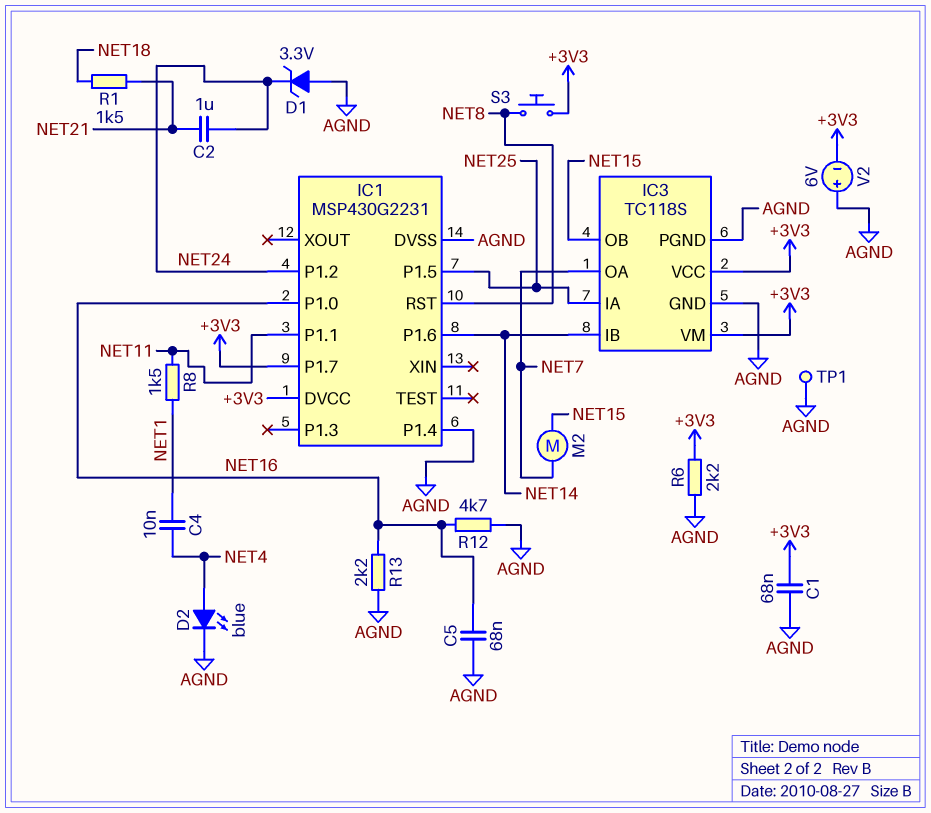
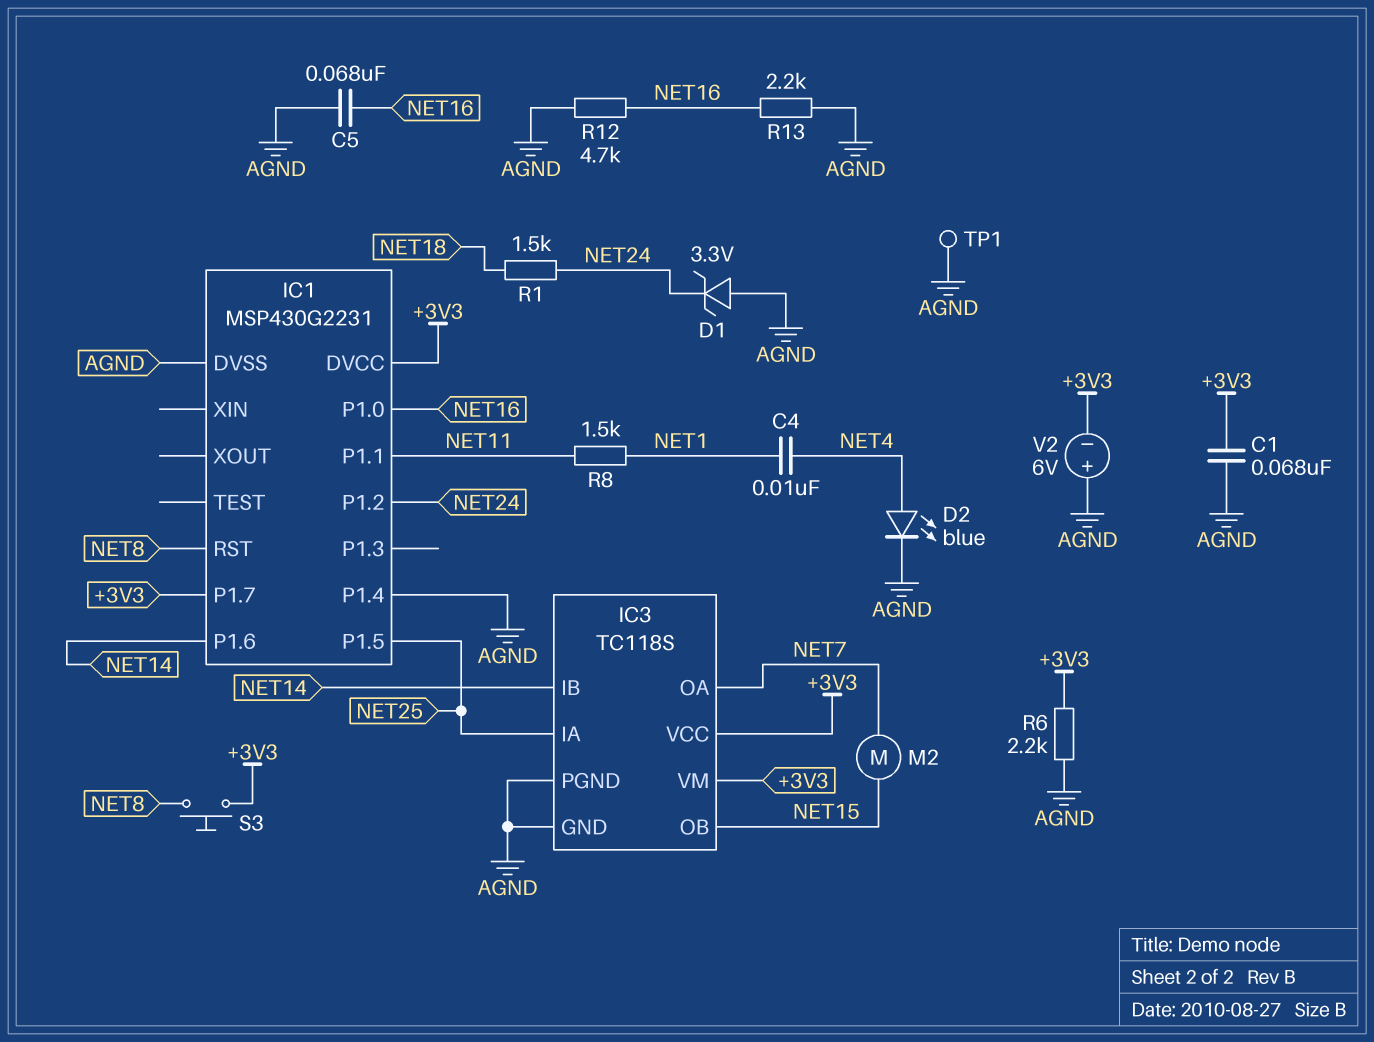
C2: 1uF (NET21, NET24) -> none
R1: 1.5k (NET18, NET21) -> 1.5k (NET18, NET24)

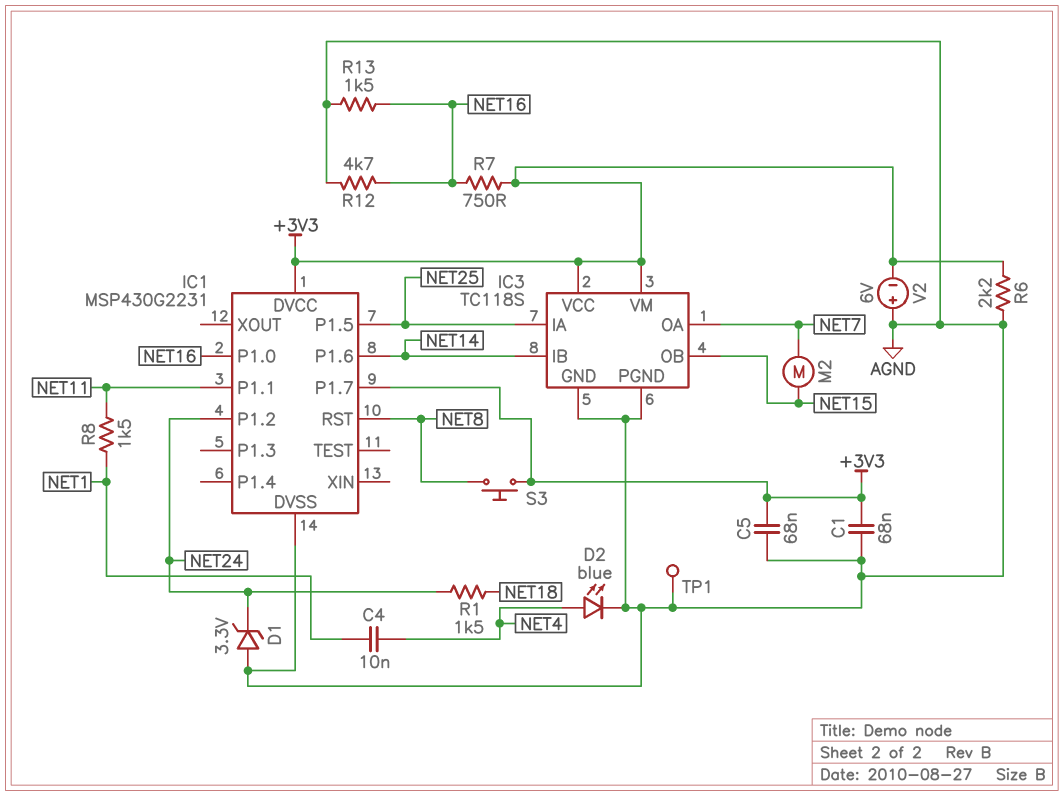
C5: 68nF (AGND, NET16) -> 68nF (+3V3, AGND)
IC1 pin P1.4: AGND -> none
R7: none -> 750 (+3V3, NET16)
R13: 2.2k (AGND, NET16) -> 1.5k (AGND, NET16)

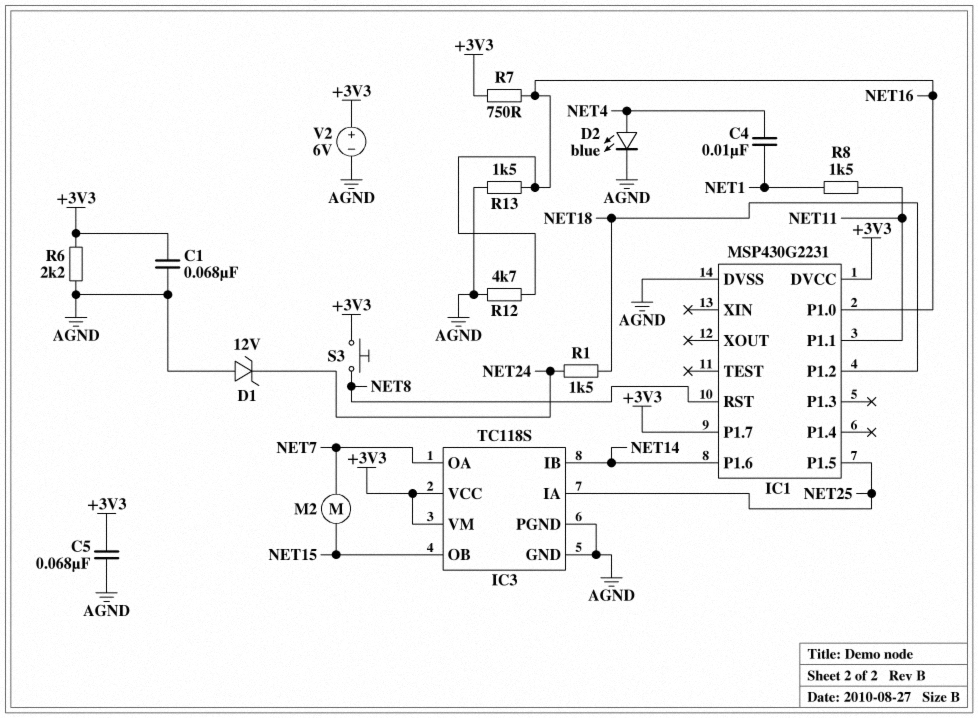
D1: zener 3.3V (A AGND, K NET24) -> zener 12V (A AGND, K NET24)
IC1 pin P1.2: NET24 -> NET18
TP1: test point (AGND) -> none
V2: 6V (plus AGND, minus +3V3) -> 6V (plus +3V3, minus AGND)

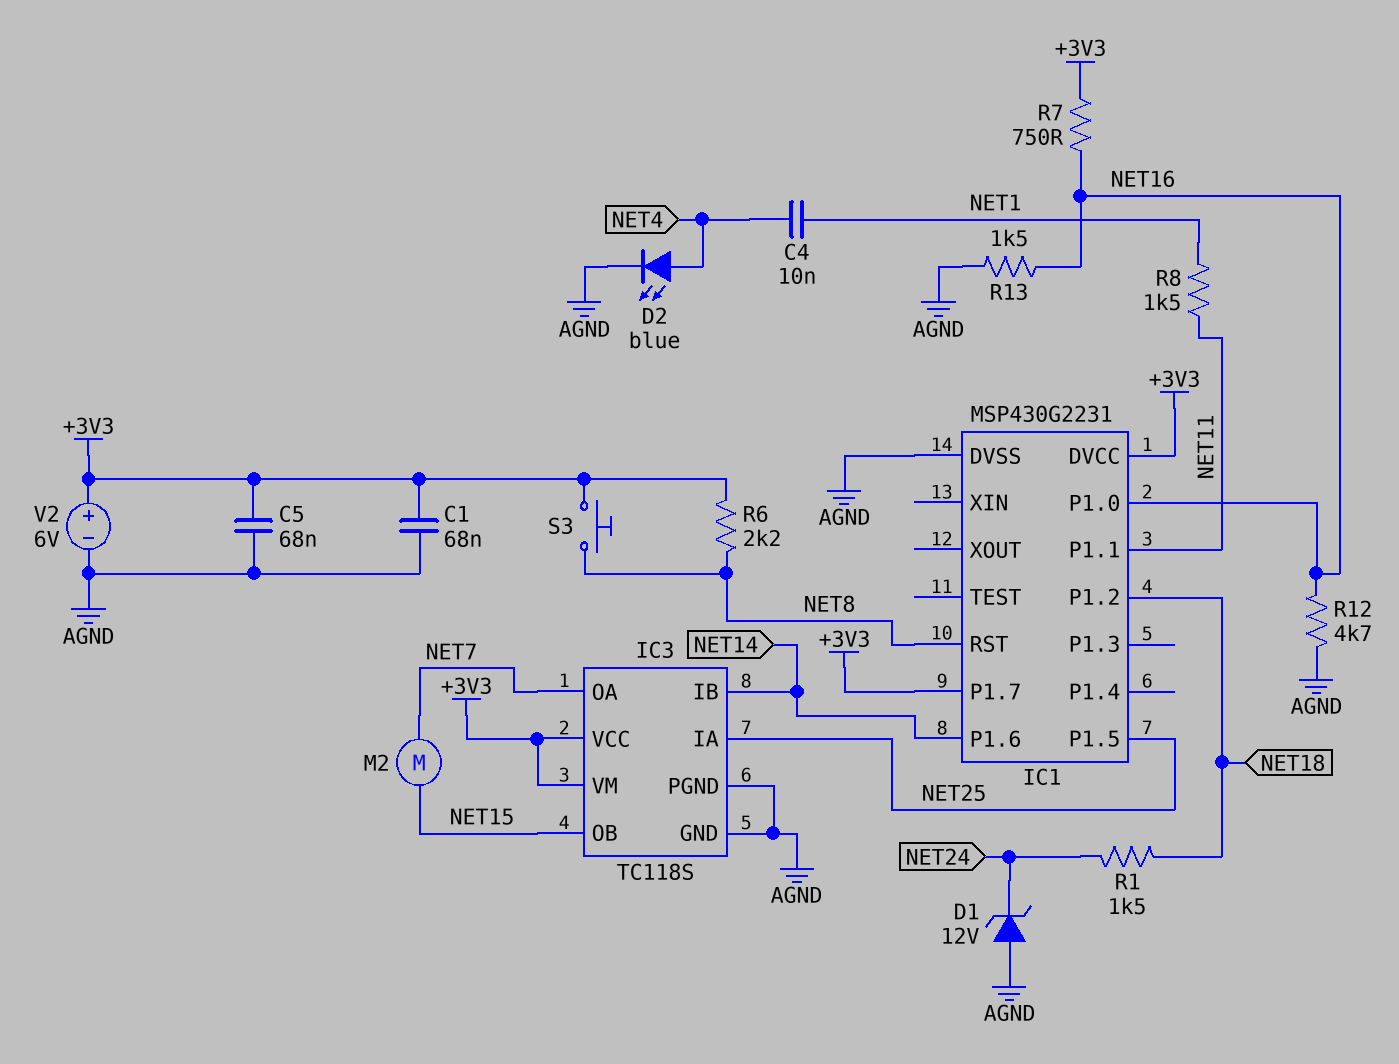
R6: 2.2k (+3V3, AGND) -> 2.2k (+3V3, NET8)

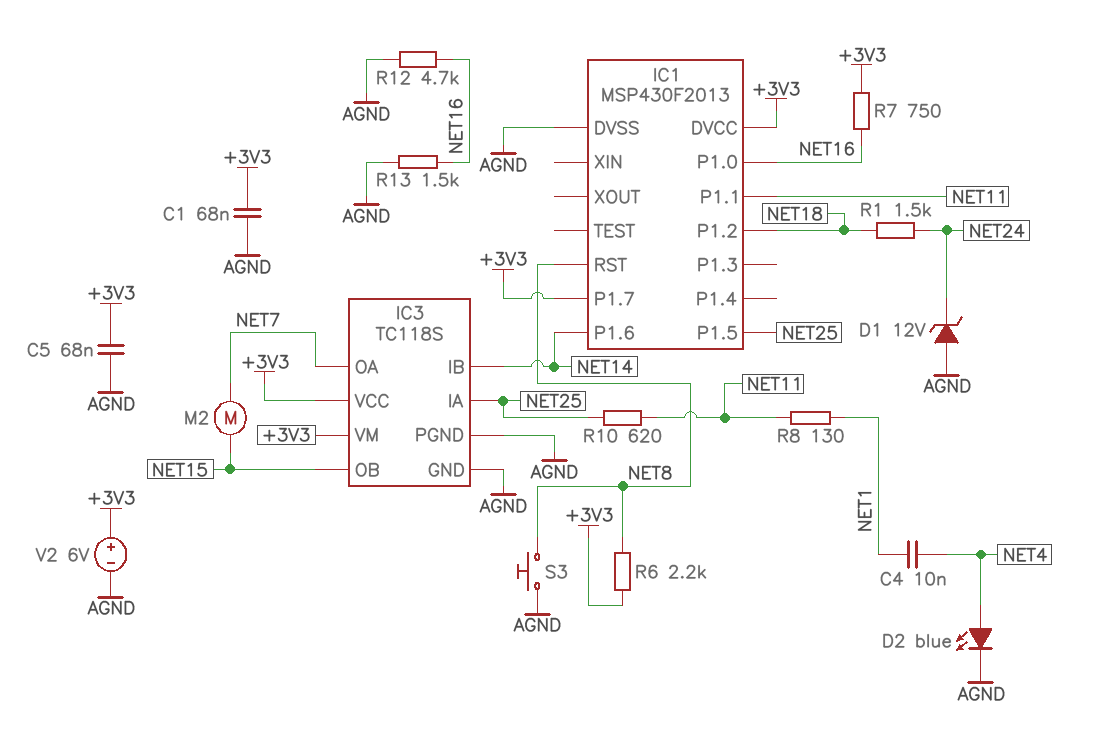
IC1: MSP430G2231 -> MSP430F2013
R8: 1.5k (NET1, NET11) -> 130 (NET1, NET11)
R10: none -> 620 (NET11, NET25)
S3: button (+3V3, NET8) -> button (AGND, NET8)

